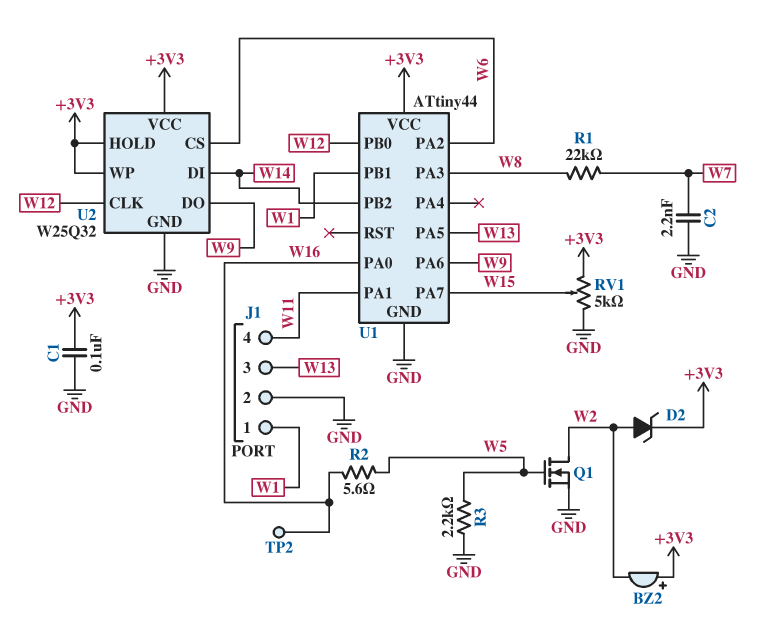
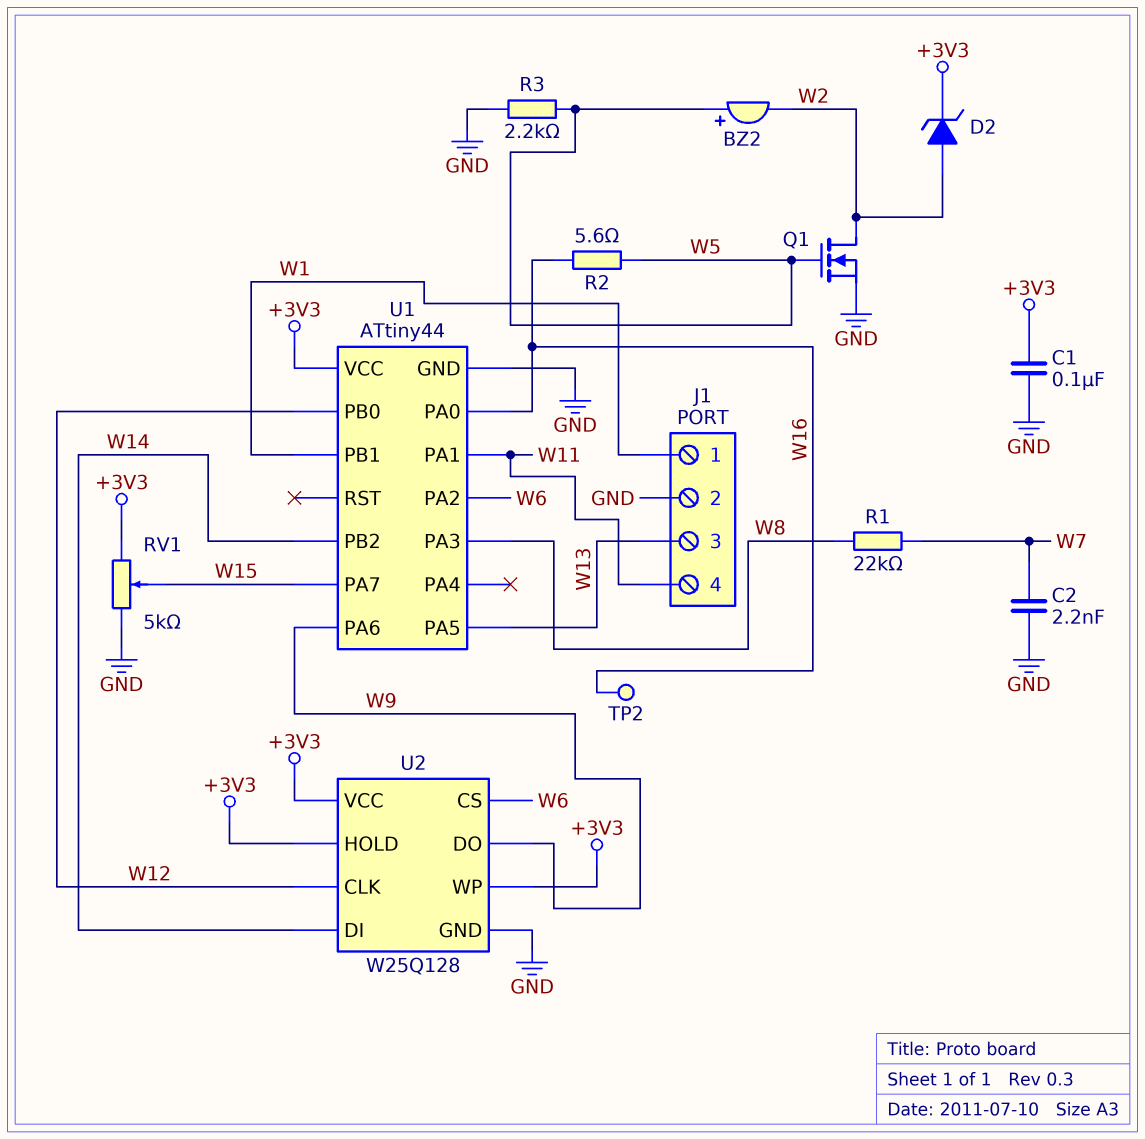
BZ2: buzzer (plus +3V3, minus W2) -> buzzer (plus W5, minus W2)
U2: W25Q32 -> W25Q128

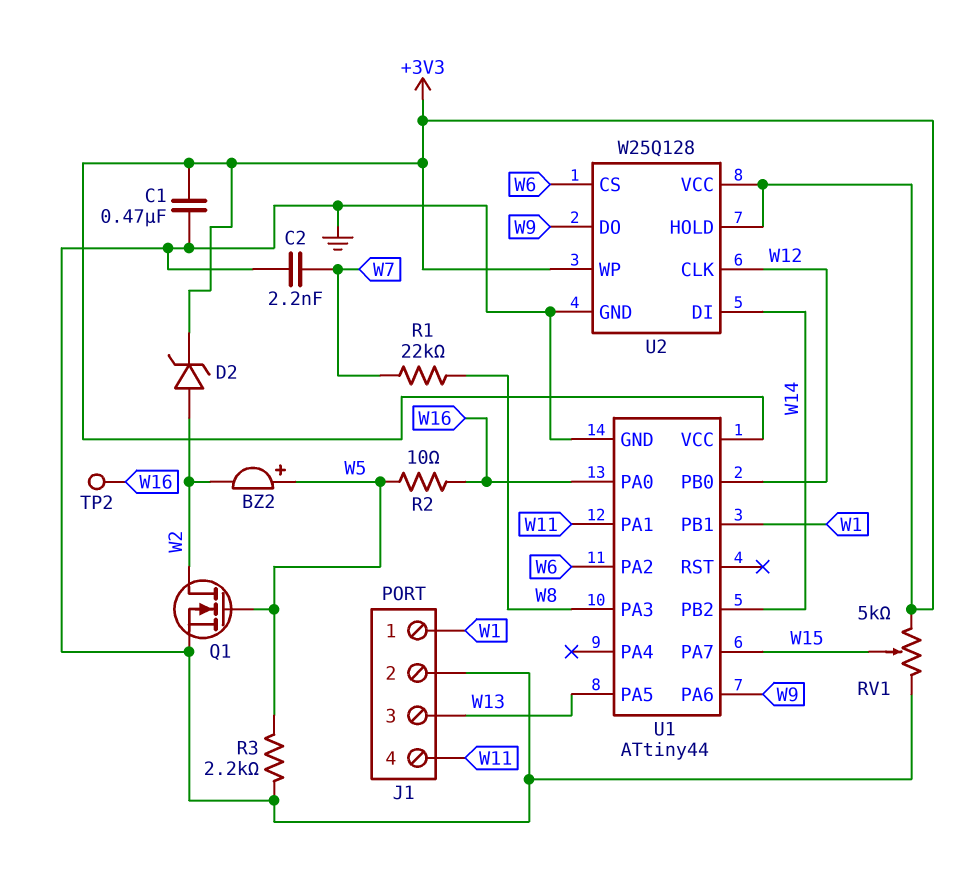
C1: 100nF (+3V3, GND) -> 470nF (+3V3, GND)
R2: 5.6 (W5, W16) -> 10 (W5, W16)

